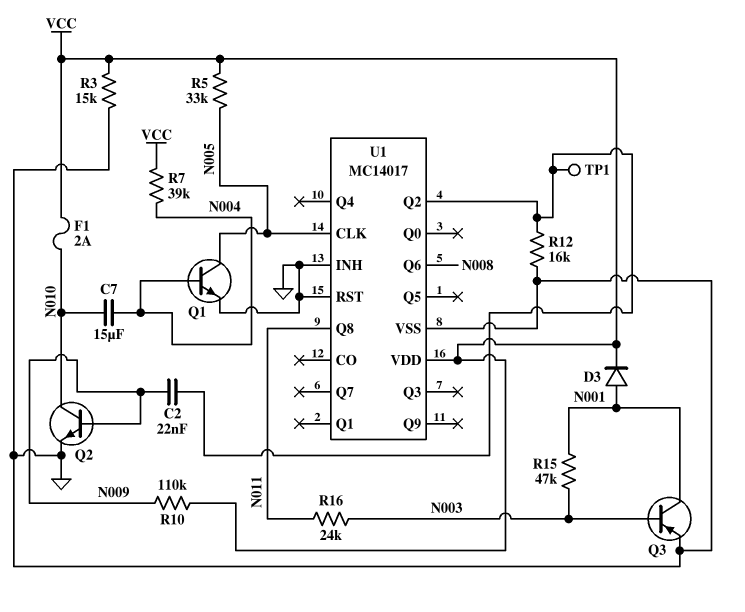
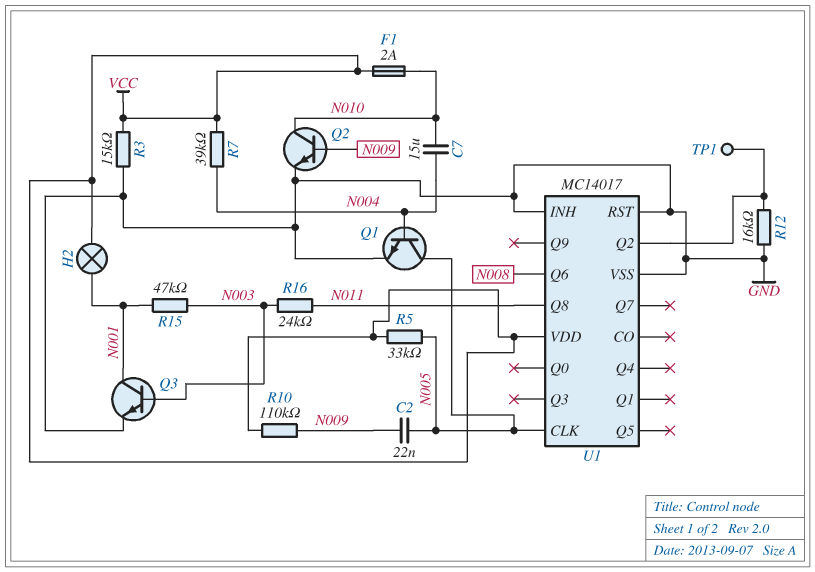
C2: 22nF (N009, U1/Q2) -> 22nF (N005, N009)
D3: diode (A N001, K VCC) -> none
H2: none -> lamp (N001, VCC)
Q3: PNP (B N003, C N001, E GND) -> NPN (B N003, C N001, E GND)

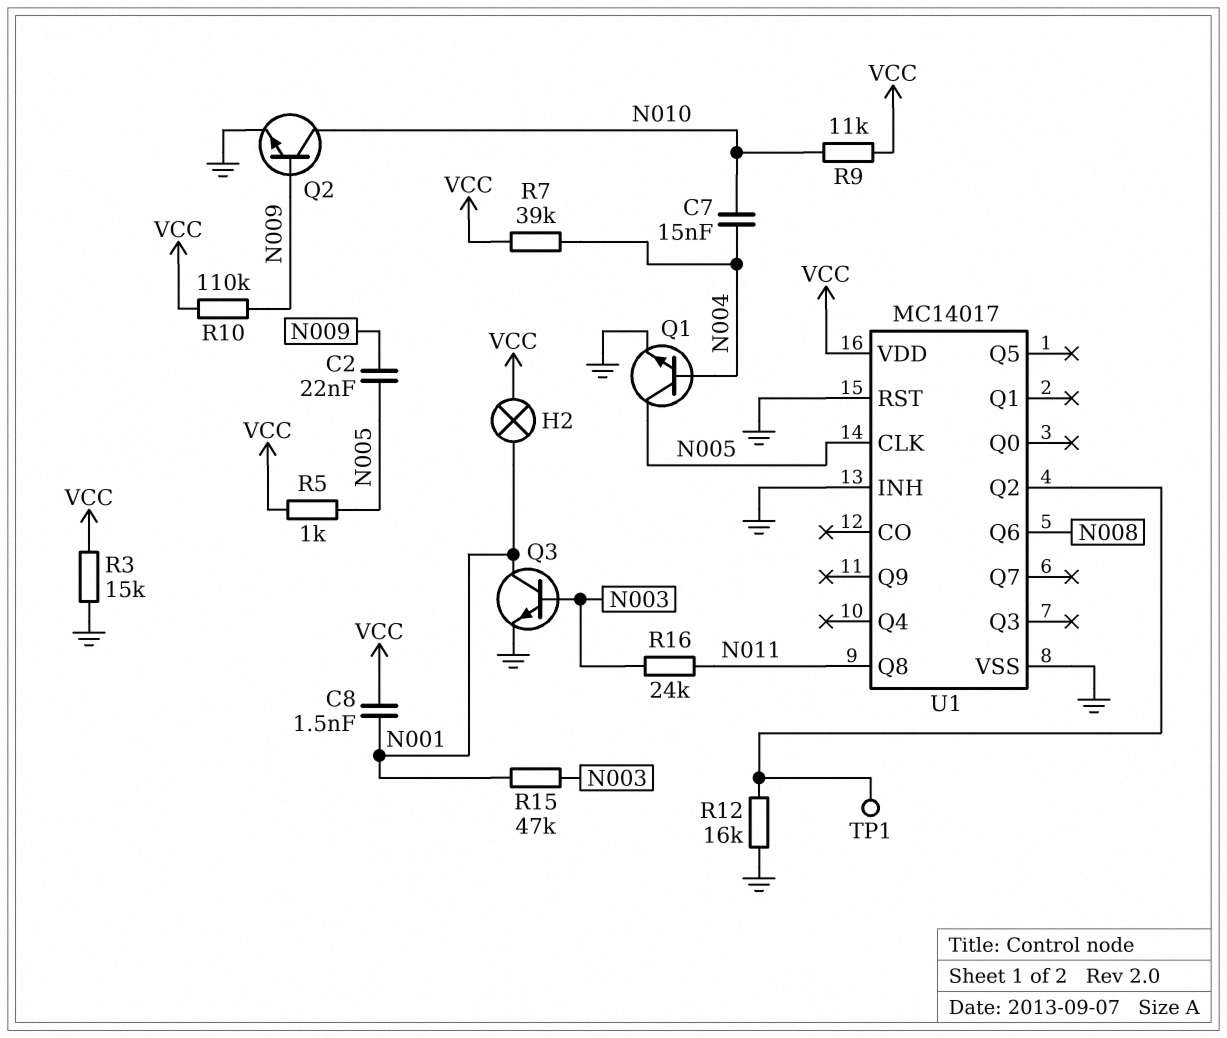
C7: 15uF (N004, N010) -> 15nF (N004, N010)
C8: none -> 1.5nF (N001, VCC)
F1: 2A (N010, VCC) -> none
R5: 33k (N005, VCC) -> 1k (N005, VCC)
R9: none -> 11k (N010, VCC)

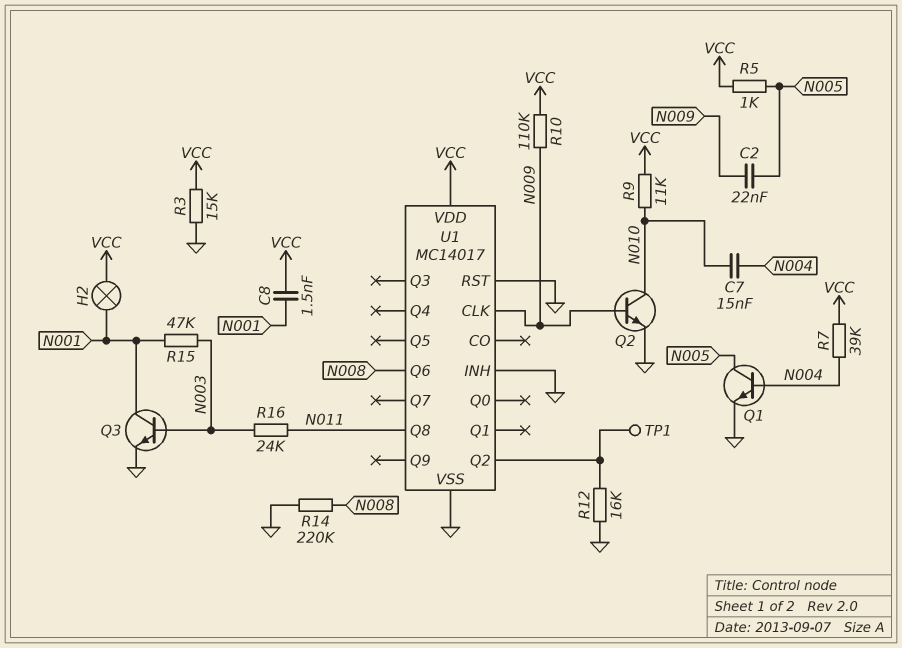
R14: none -> 220k (GND, N008)
U1 pin CLK: N005 -> N009

